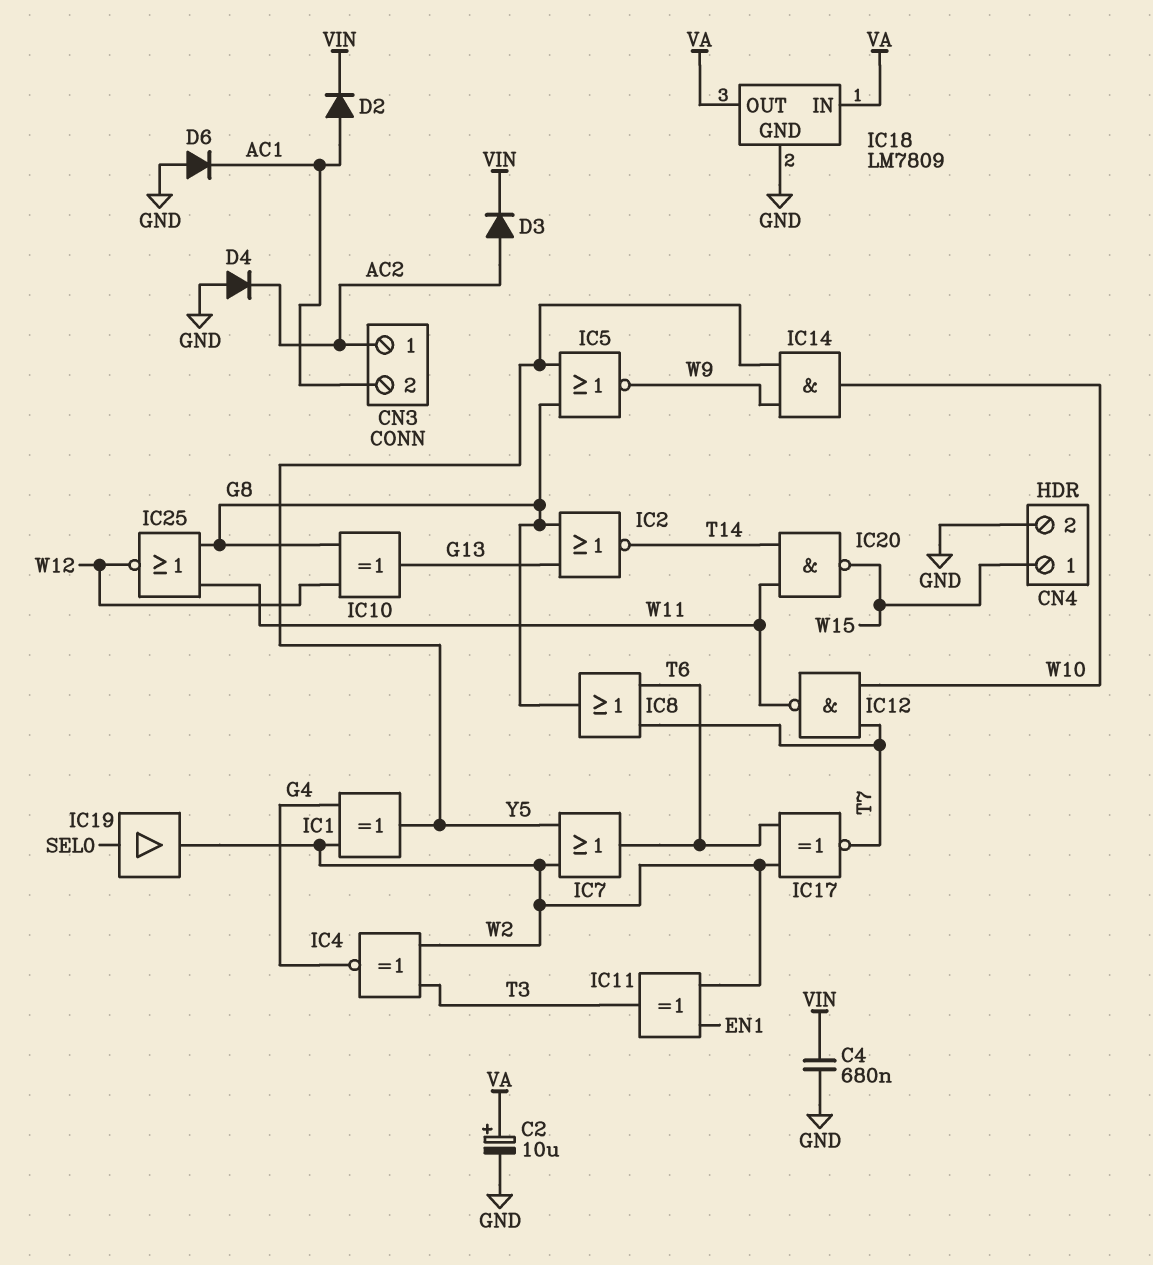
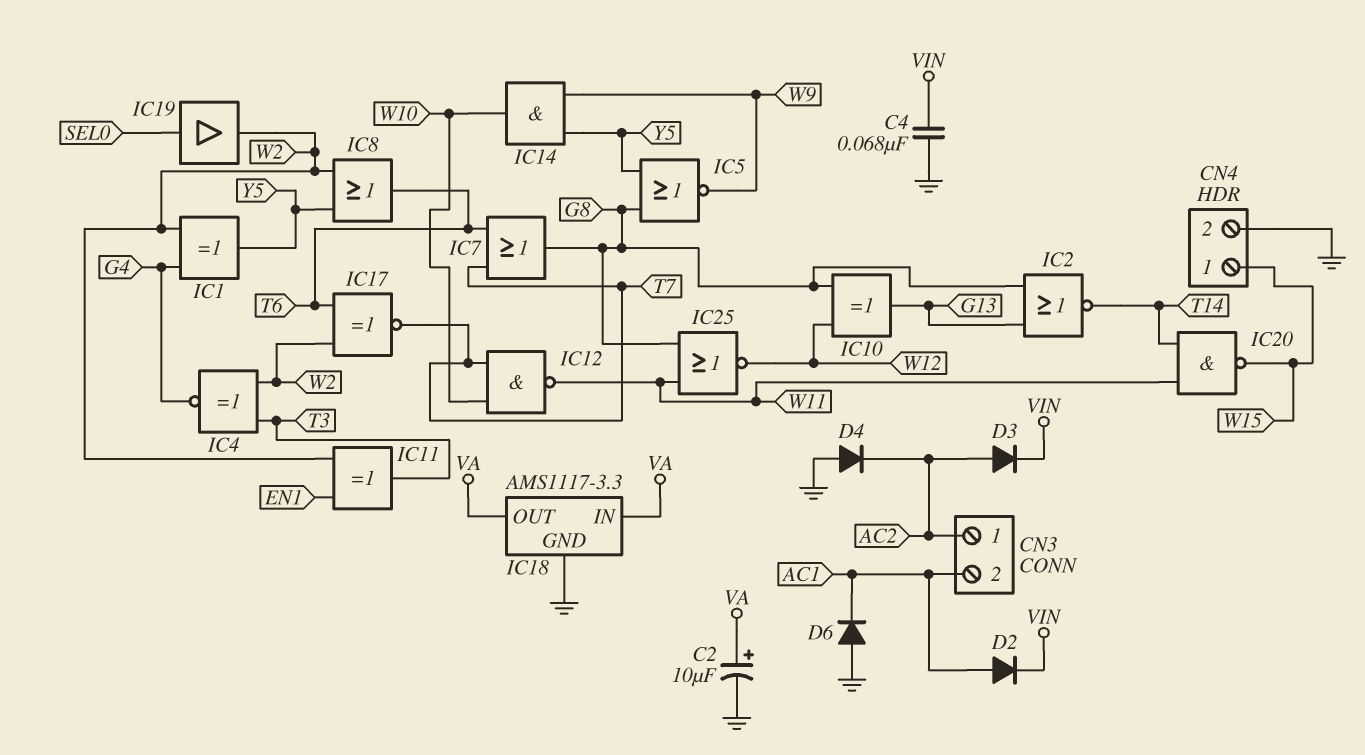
C4: 680nF (GND, VIN) -> 68nF (GND, VIN)
IC7: OR (in W2, in Y5, out T6) -> OR (in T6, in T7, out G8)
IC8: OR (in T6, in T7, out G8) -> OR (in W2, in Y5, out T6)
IC18: LM7809 -> AMS1117-3.3

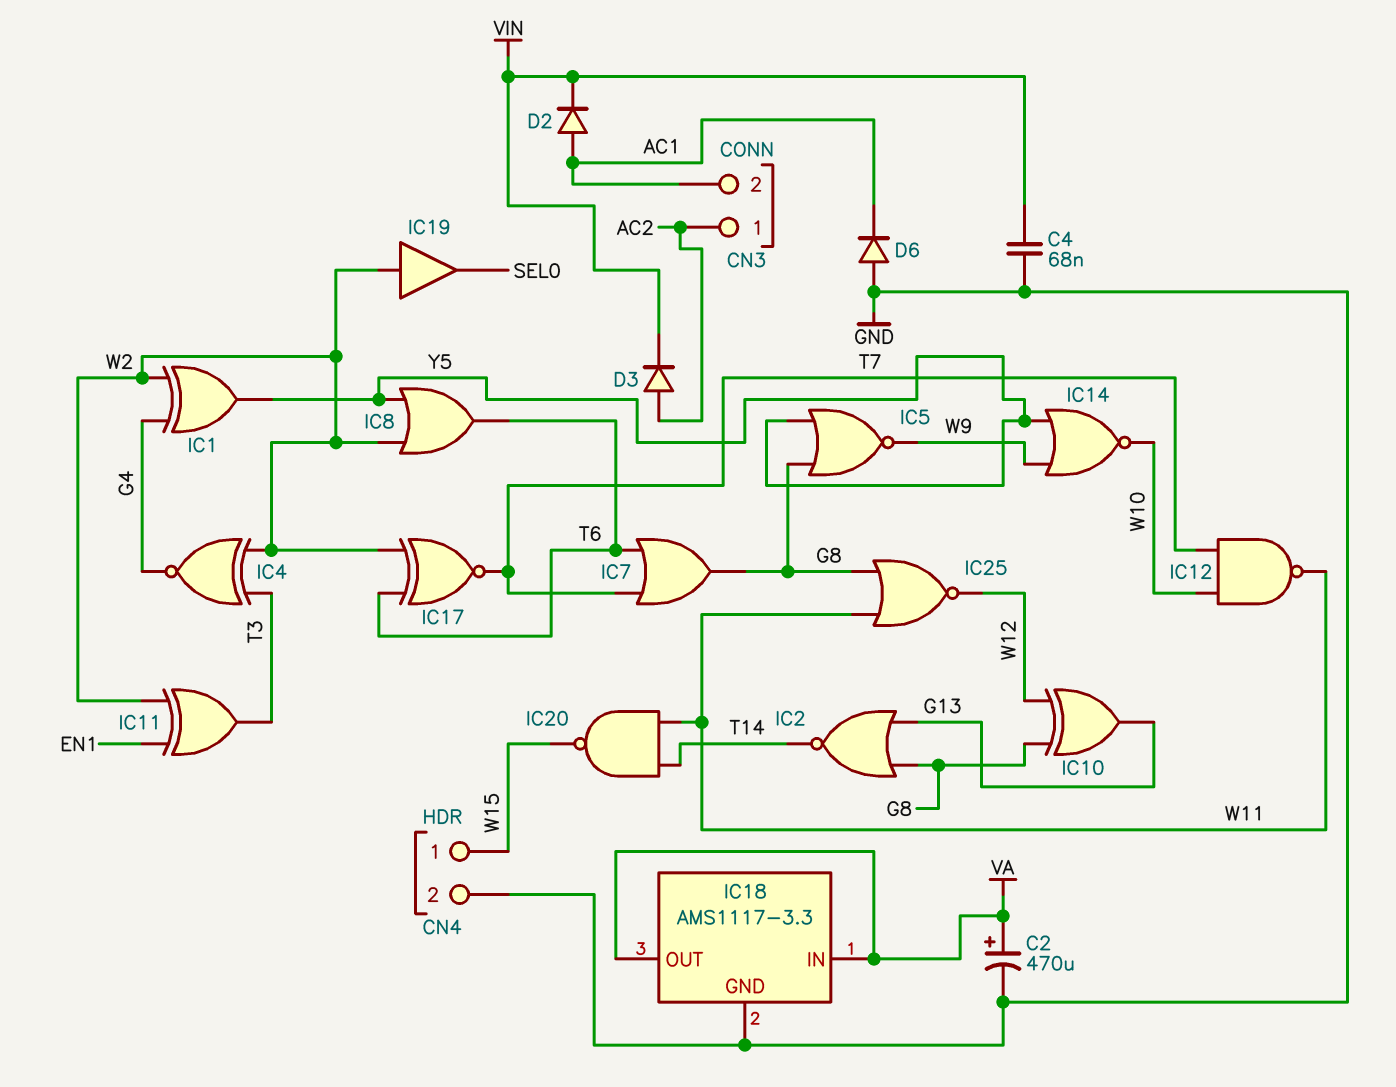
C2: 10uF (plus VA, minus GND) -> 470uF (plus VA, minus GND)
D4: diode (A GND, K AC2) -> none
IC14: AND (in W9, in Y5, out W10) -> NOR (in W9, in Y5, out W10)
IC19: buffer (in SEL0, out W2) -> buffer (in W2, out SEL0)

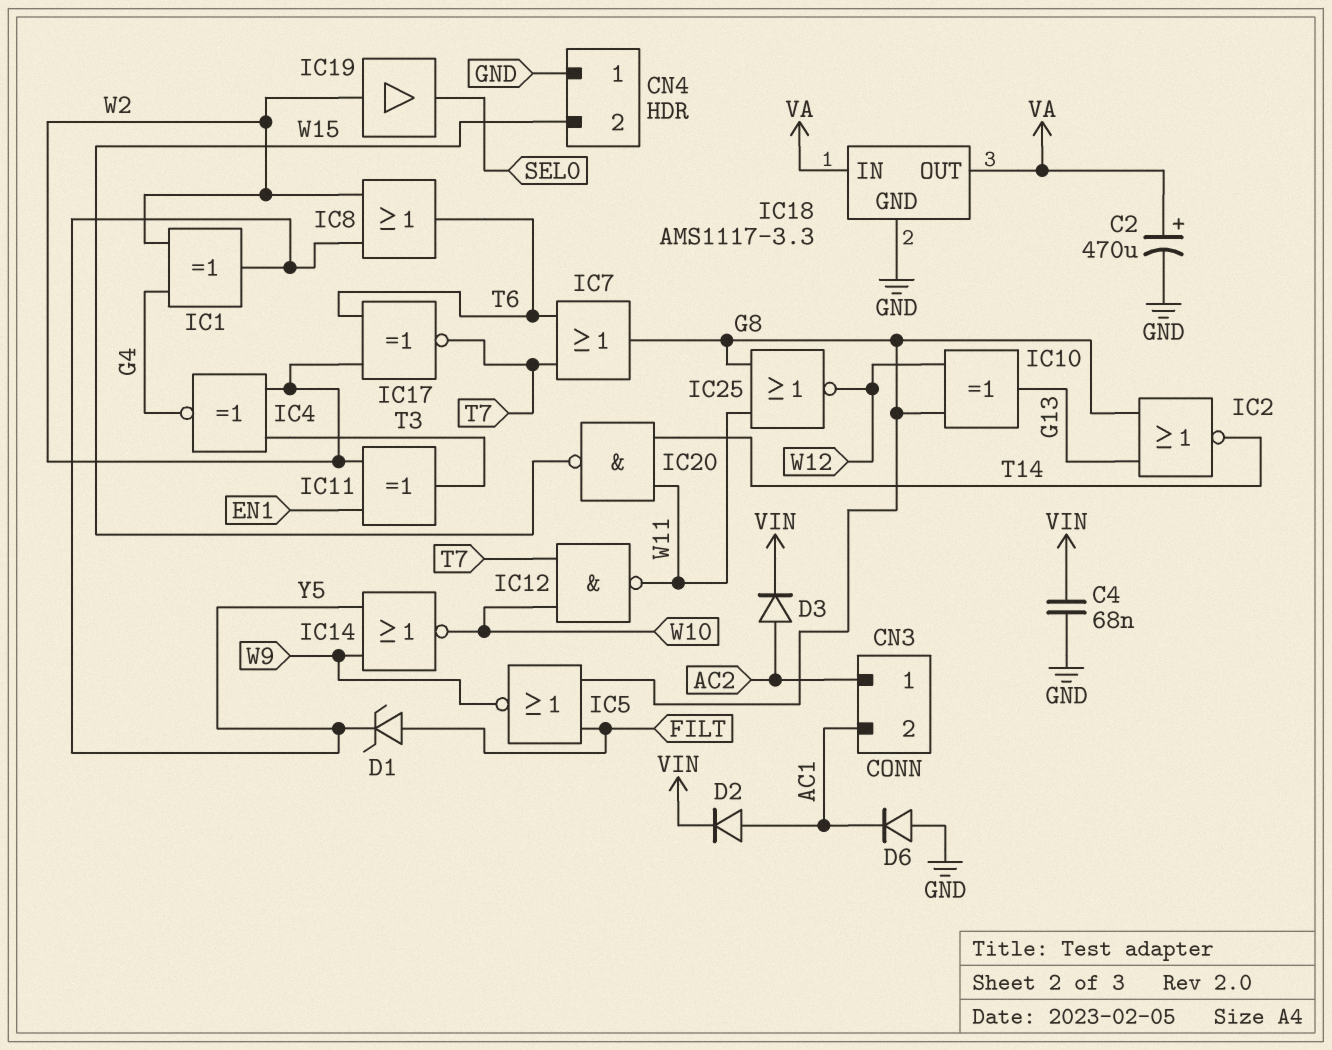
CN4 pin 1: W15 -> GND
CN4 pin 2: GND -> W15
D1: none -> zener (A FILT, K Y5)
IC5: NOR (in G8, in Y5, out W9) -> NOR (in FILT, in G8, out W9)

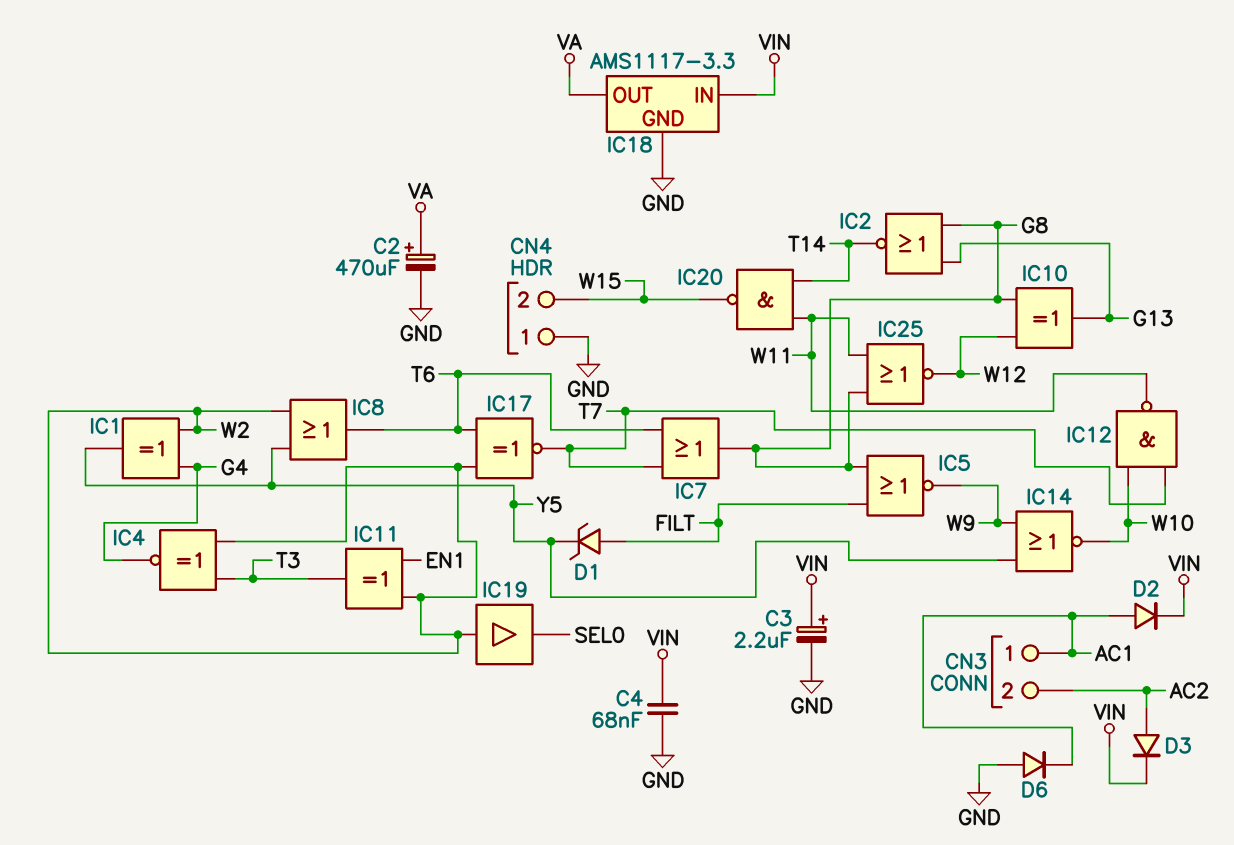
C3: none -> 2.2uF (plus VIN, minus GND)
CN3 pin 1: AC2 -> AC1
CN3 pin 2: AC1 -> AC2
IC18 pin IN: VA -> VIN

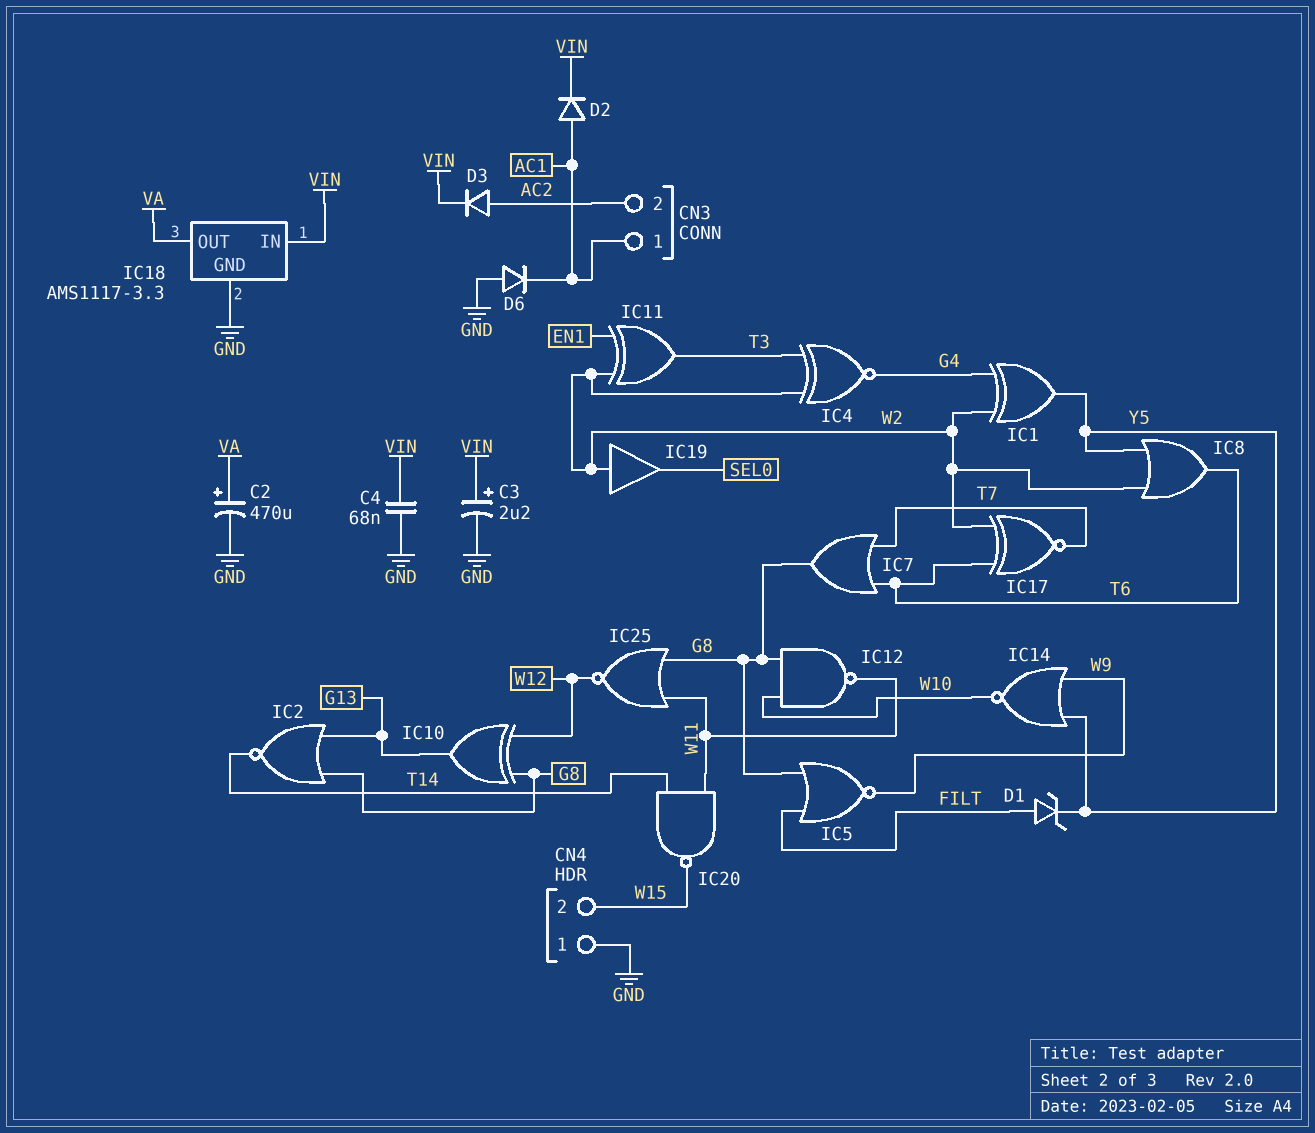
IC12: NAND (in T7, in W10, out W11) -> NAND (in G8, in W10, out W11)

